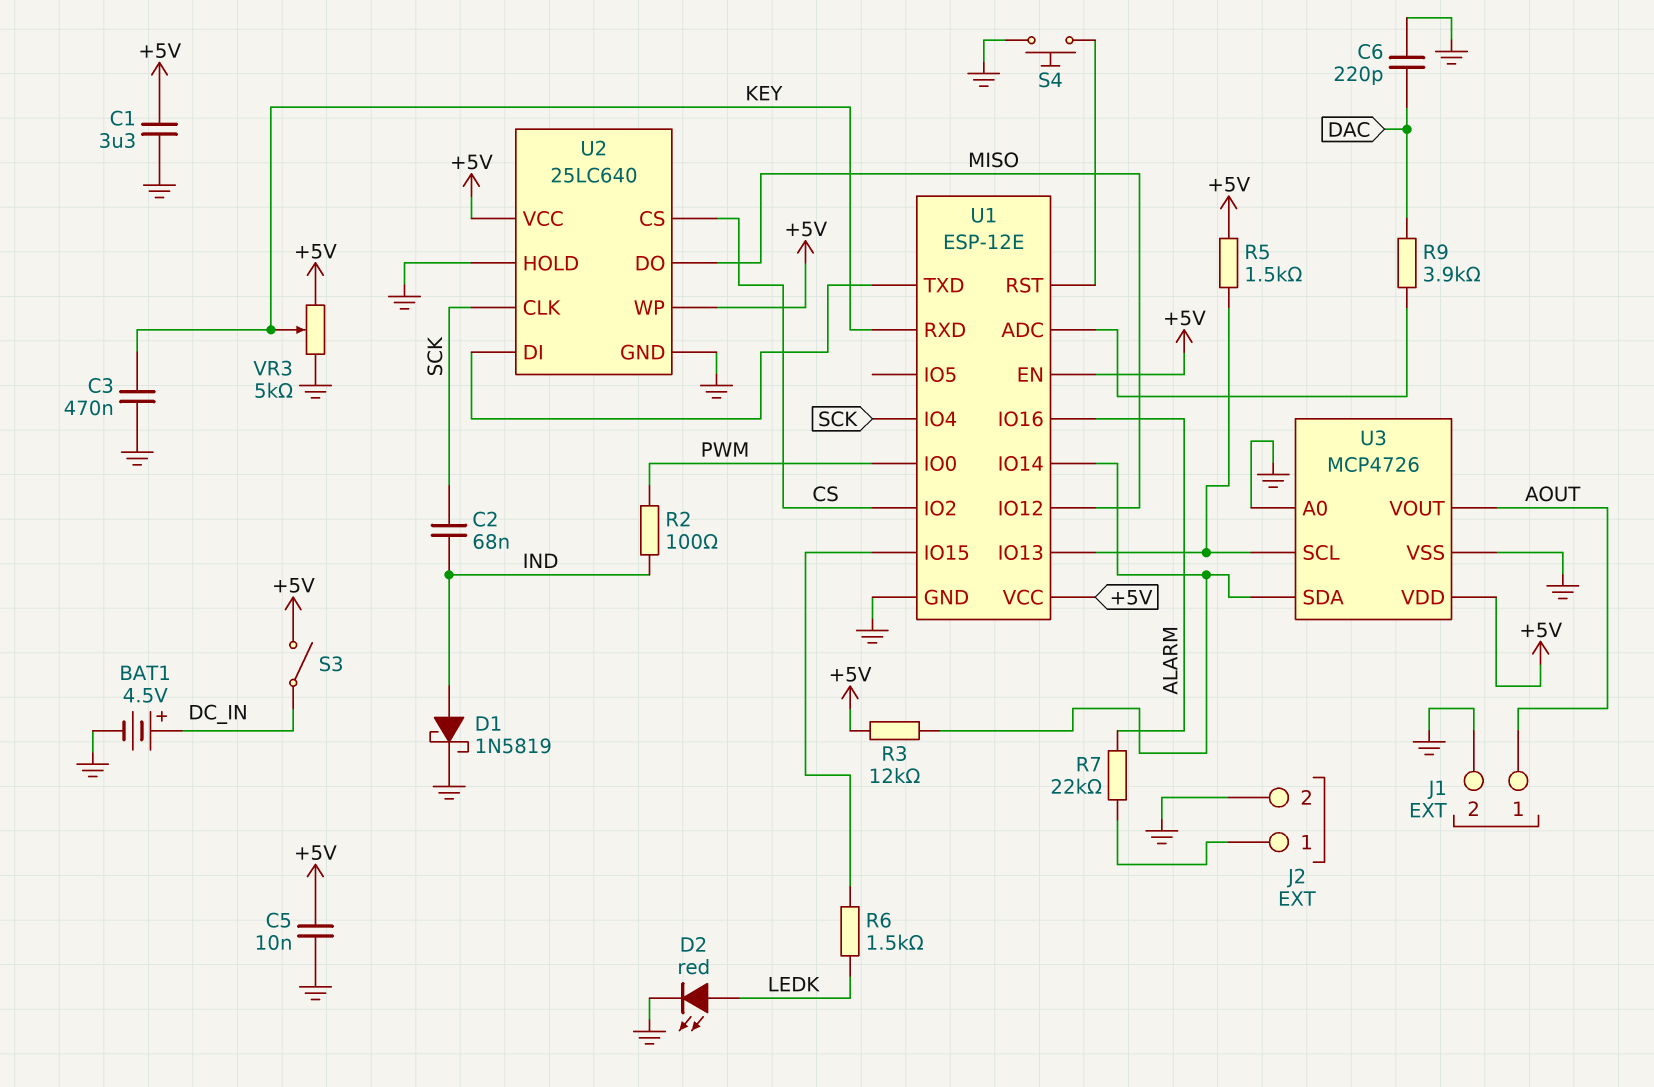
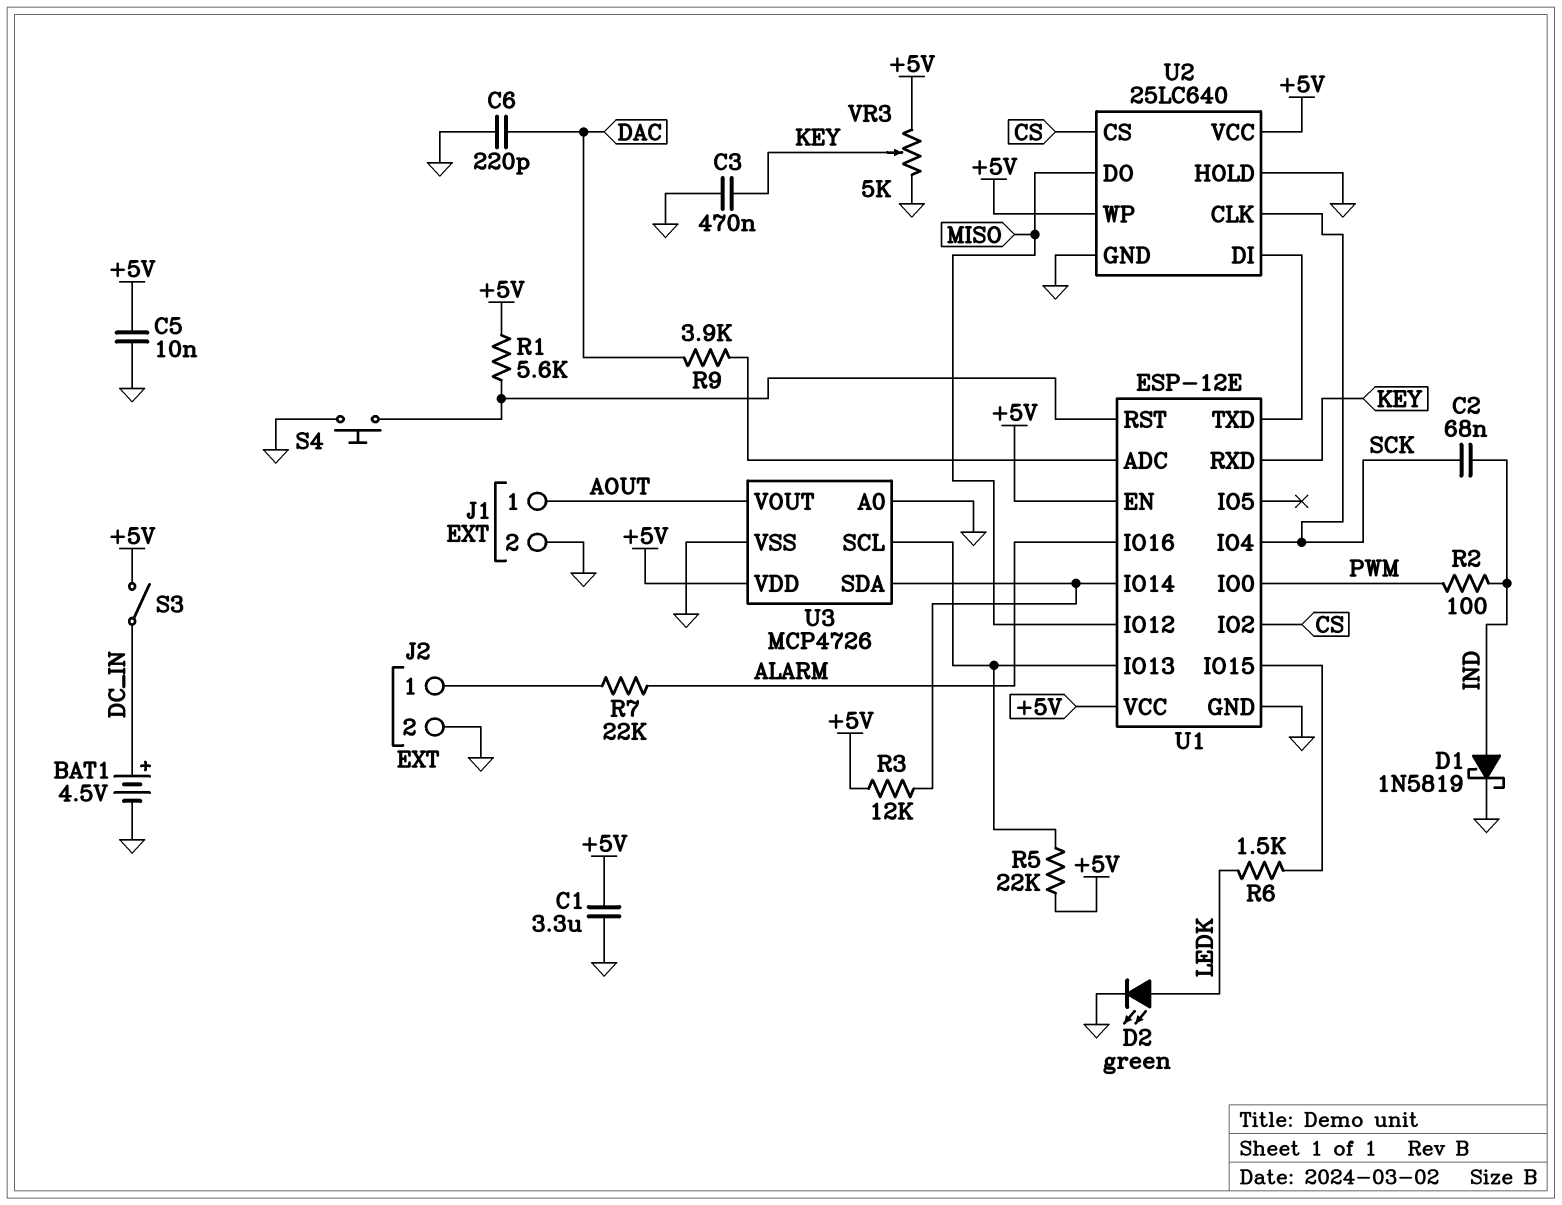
D2: LED red (A LEDK, K GND) -> LED green (A LEDK, K GND)
R1: none -> 5.6k (+5V, U1/RST)
R5: 1.5k (+5V, U1/IO13) -> 22k (+5V, U1/IO13)

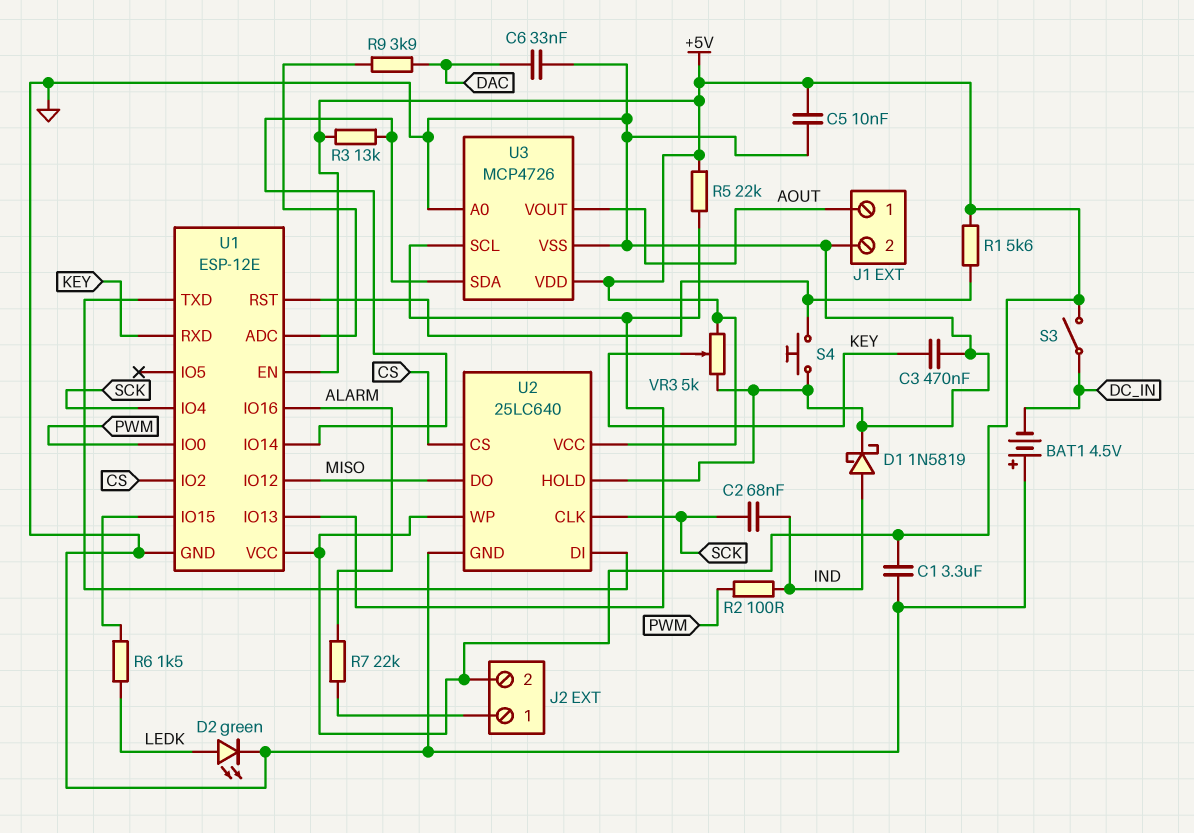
BAT1: 4.5V (plus DC_IN, minus GND) -> 4.5V (plus GND, minus DC_IN)
C6: 220pF (DAC, GND) -> 33nF (DAC, GND)
J2 pin 2: GND -> +5V
R3: 12k (+5V, U1/IO14) -> 13k (+5V, U1/IO14)

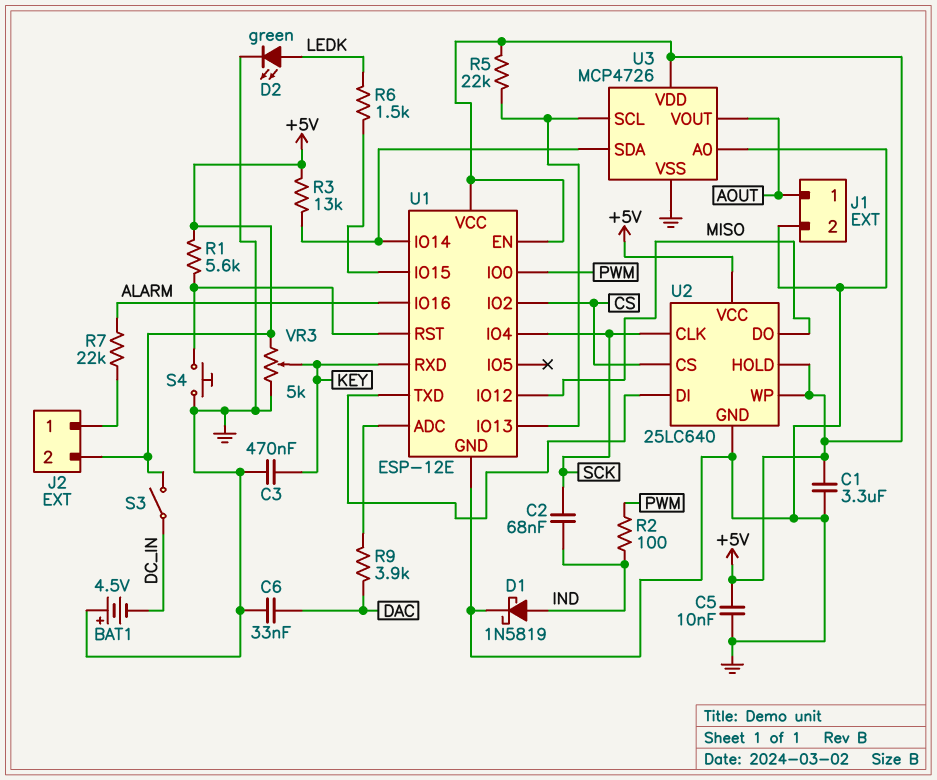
U2 pin HOLD: GND -> +5V

